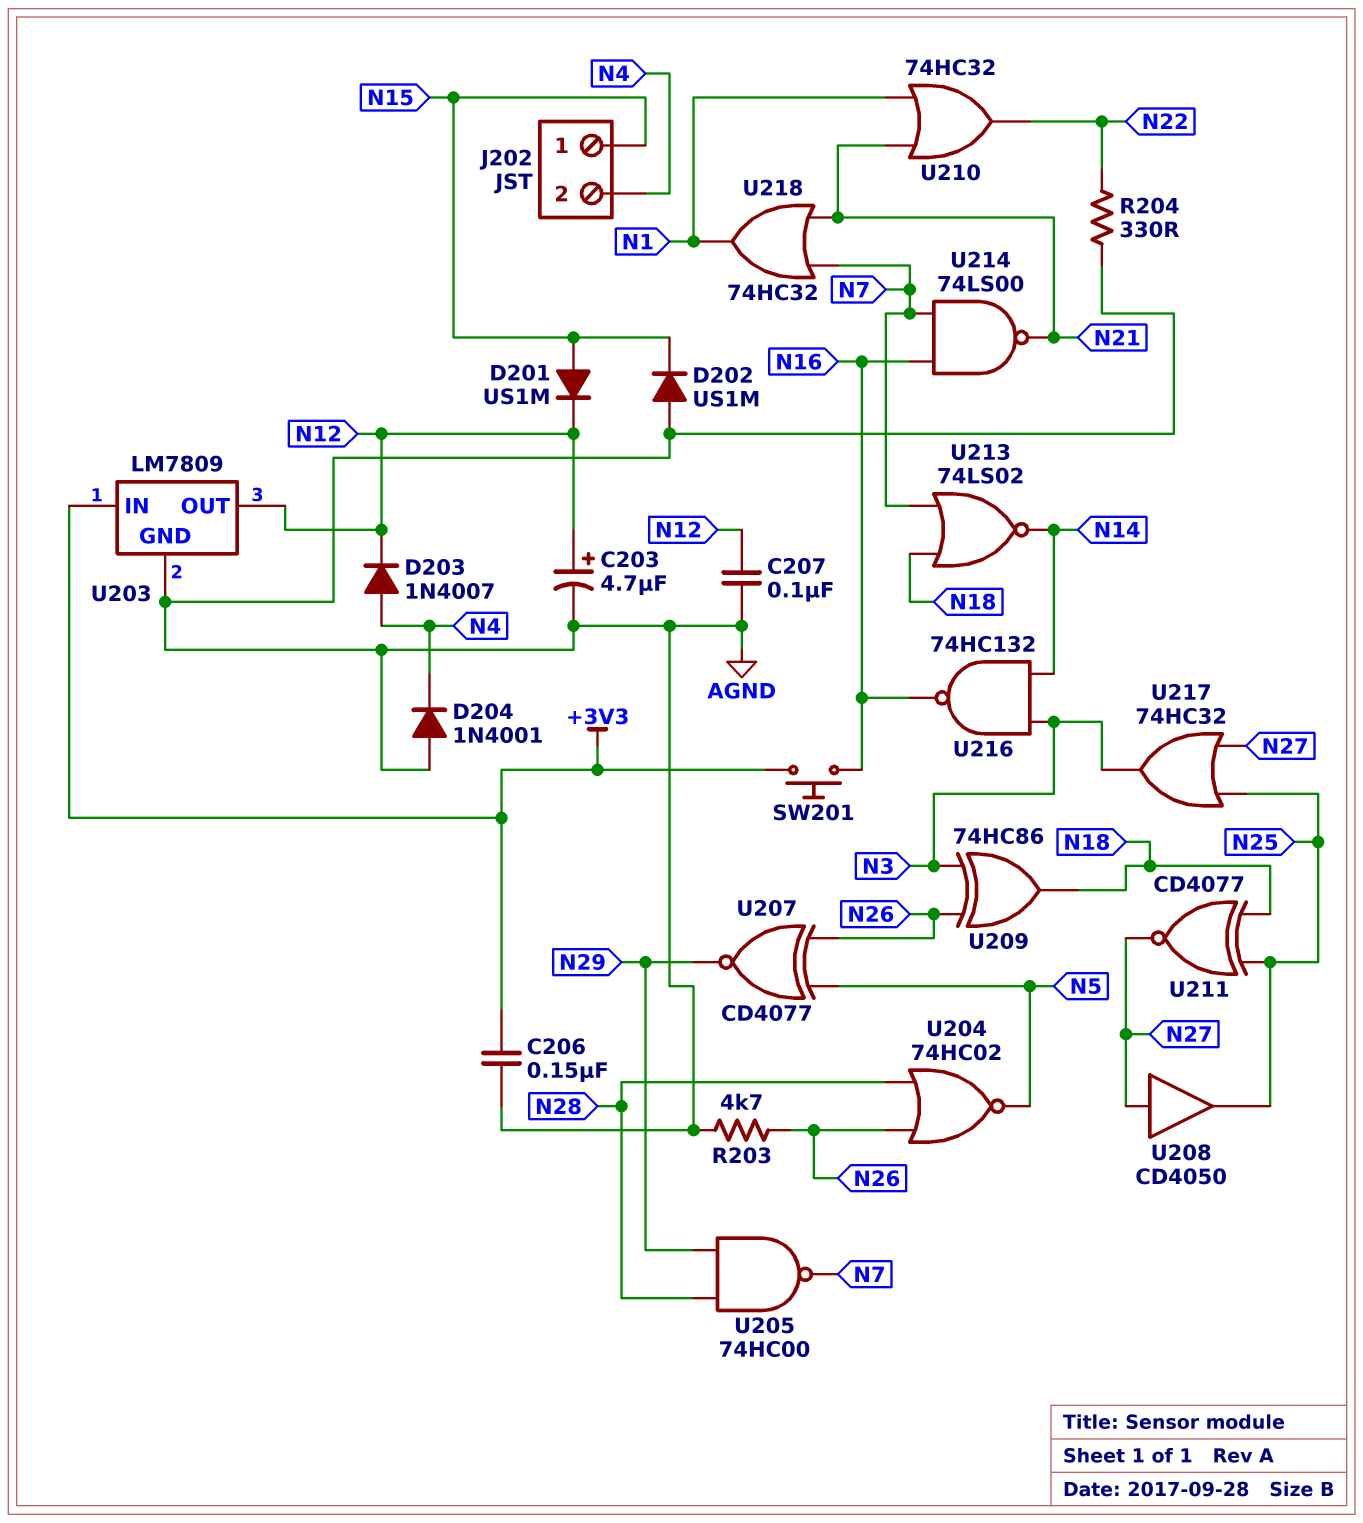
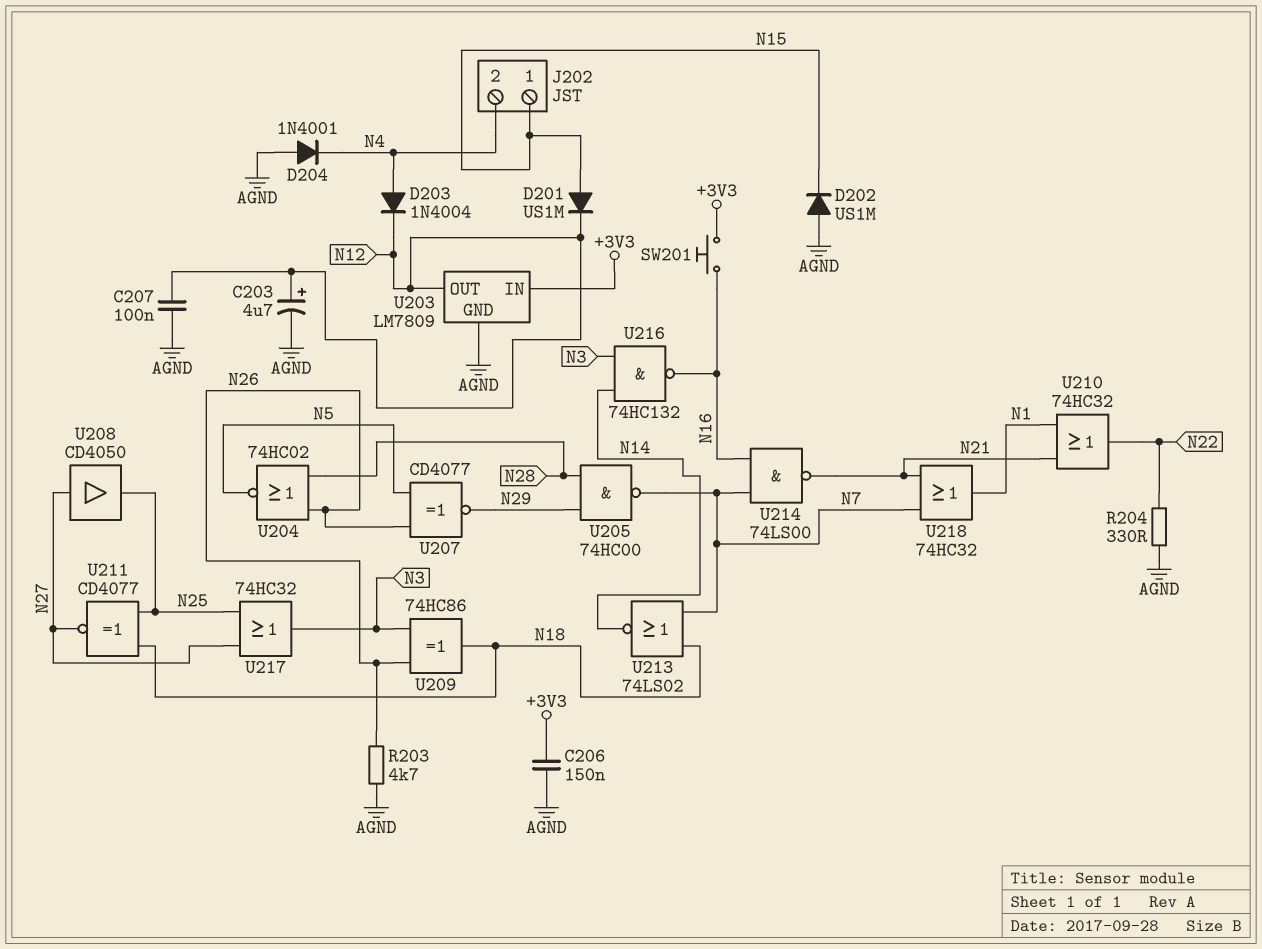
D203: diode 1N4007 (A N4, K N12) -> diode 1N4004 (A N4, K N12)

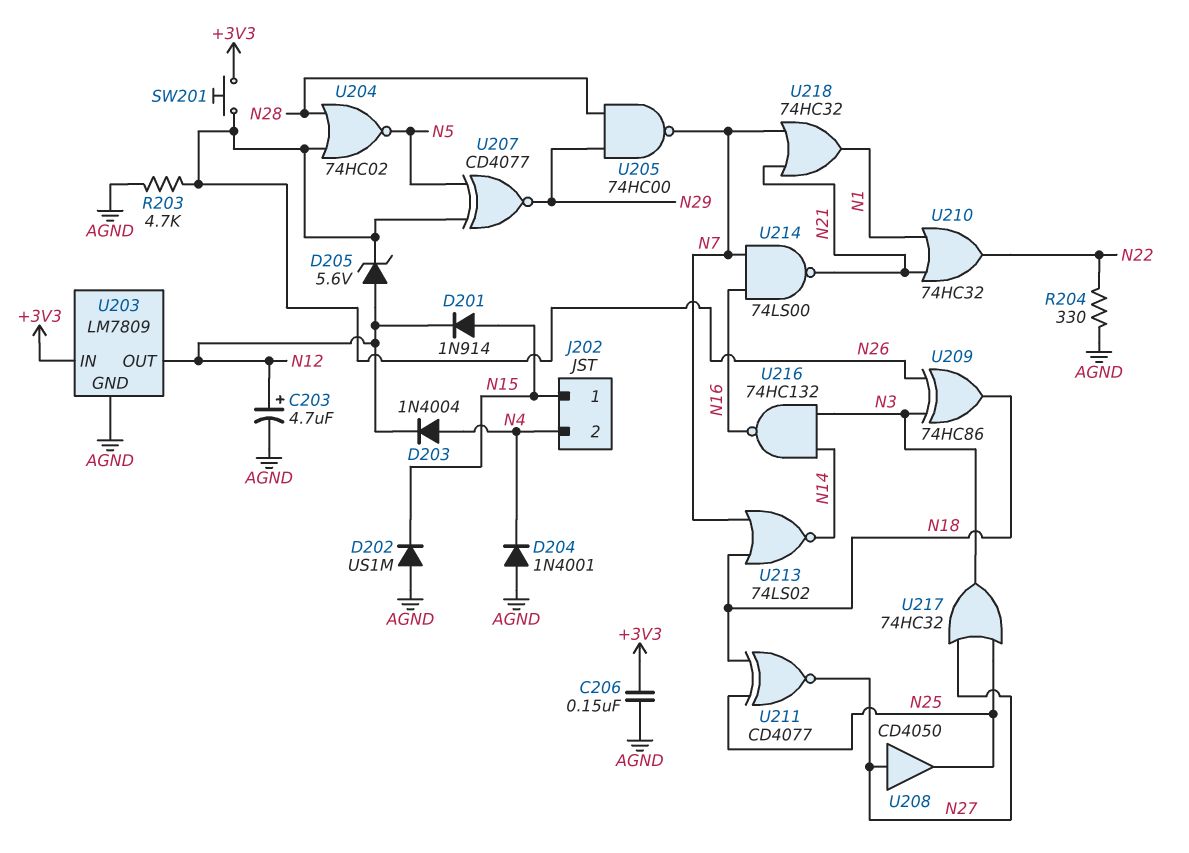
C207: 100nF (AGND, N12) -> none
D201: diode US1M (A N15, K N12) -> diode 1N914 (A N15, K N12)
D205: none -> zener 5.6V (A N12, K N26)
SW201: button (+3V3, N16) -> button (+3V3, N26)

